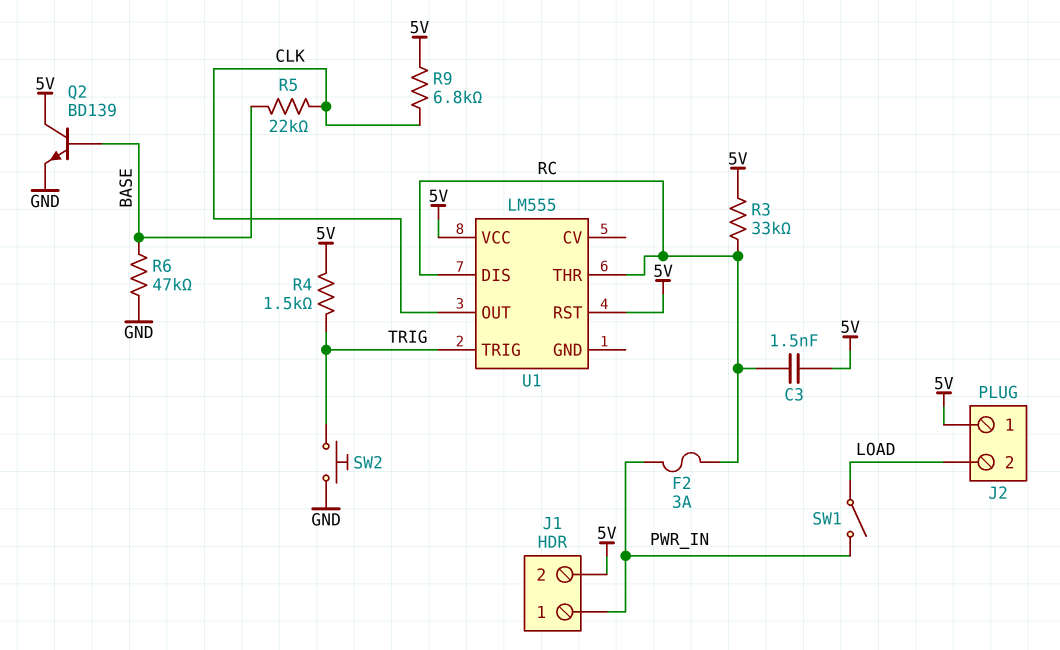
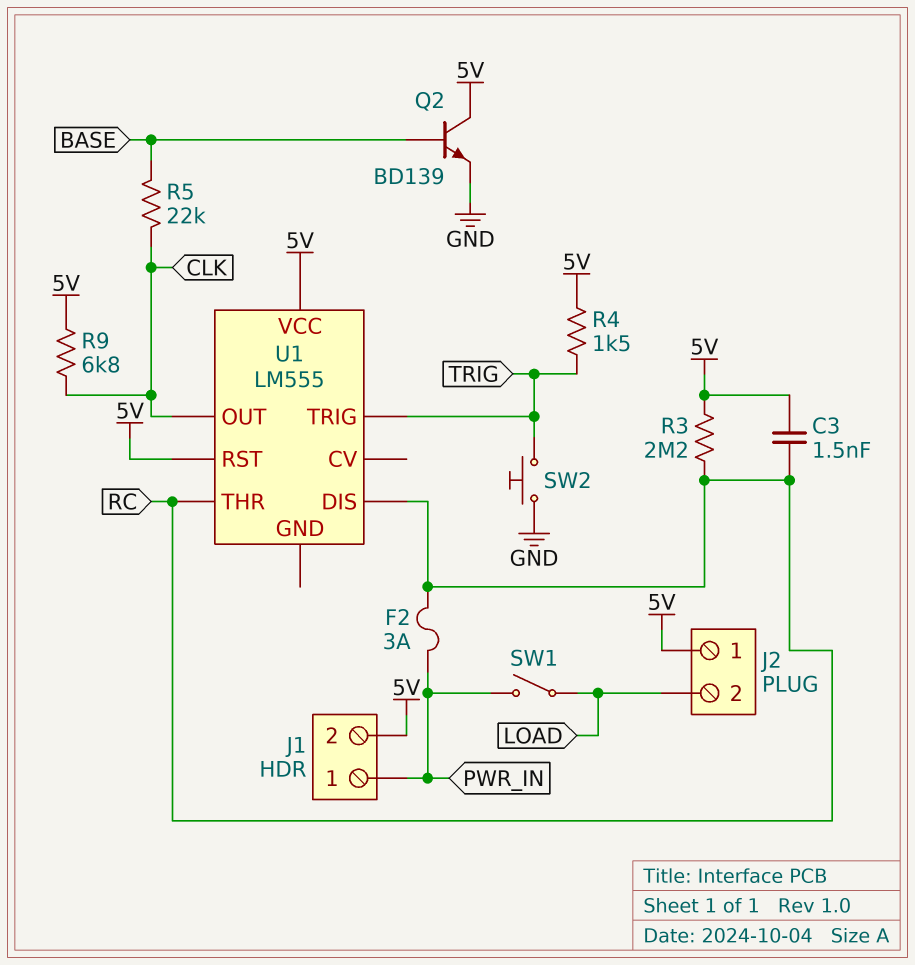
R3: 33k (5V, RC) -> 2.2M (5V, RC)
R6: 47k (BASE, GND) -> none

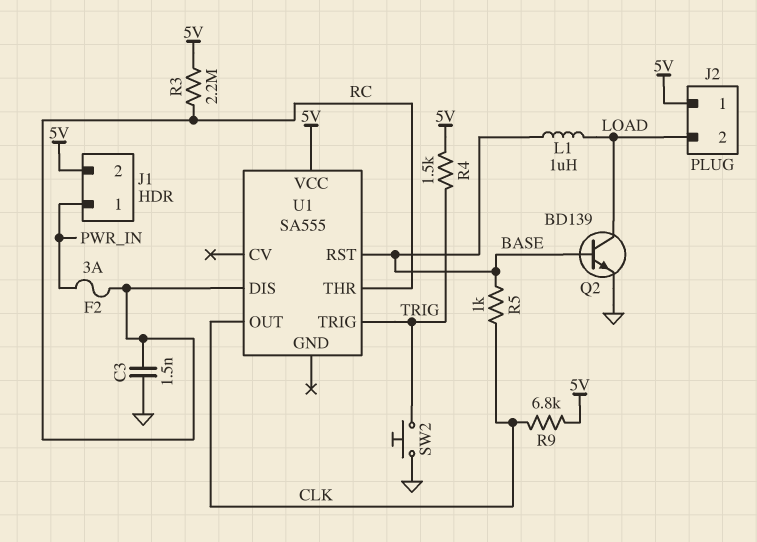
C3: 1.5nF (5V, RC) -> 1.5nF (GND, RC)
L1: none -> 1uH (BASE, LOAD)
Q2: NPN BD139 (B BASE, C 5V, E GND) -> NPN BD139 (B BASE, C LOAD, E GND)
R5: 22k (BASE, CLK) -> 1k (BASE, CLK)
SW1: switch (LOAD, PWR_IN) -> none
U1: LM555 -> SA555
U1 pin RST: 5V -> BASE

